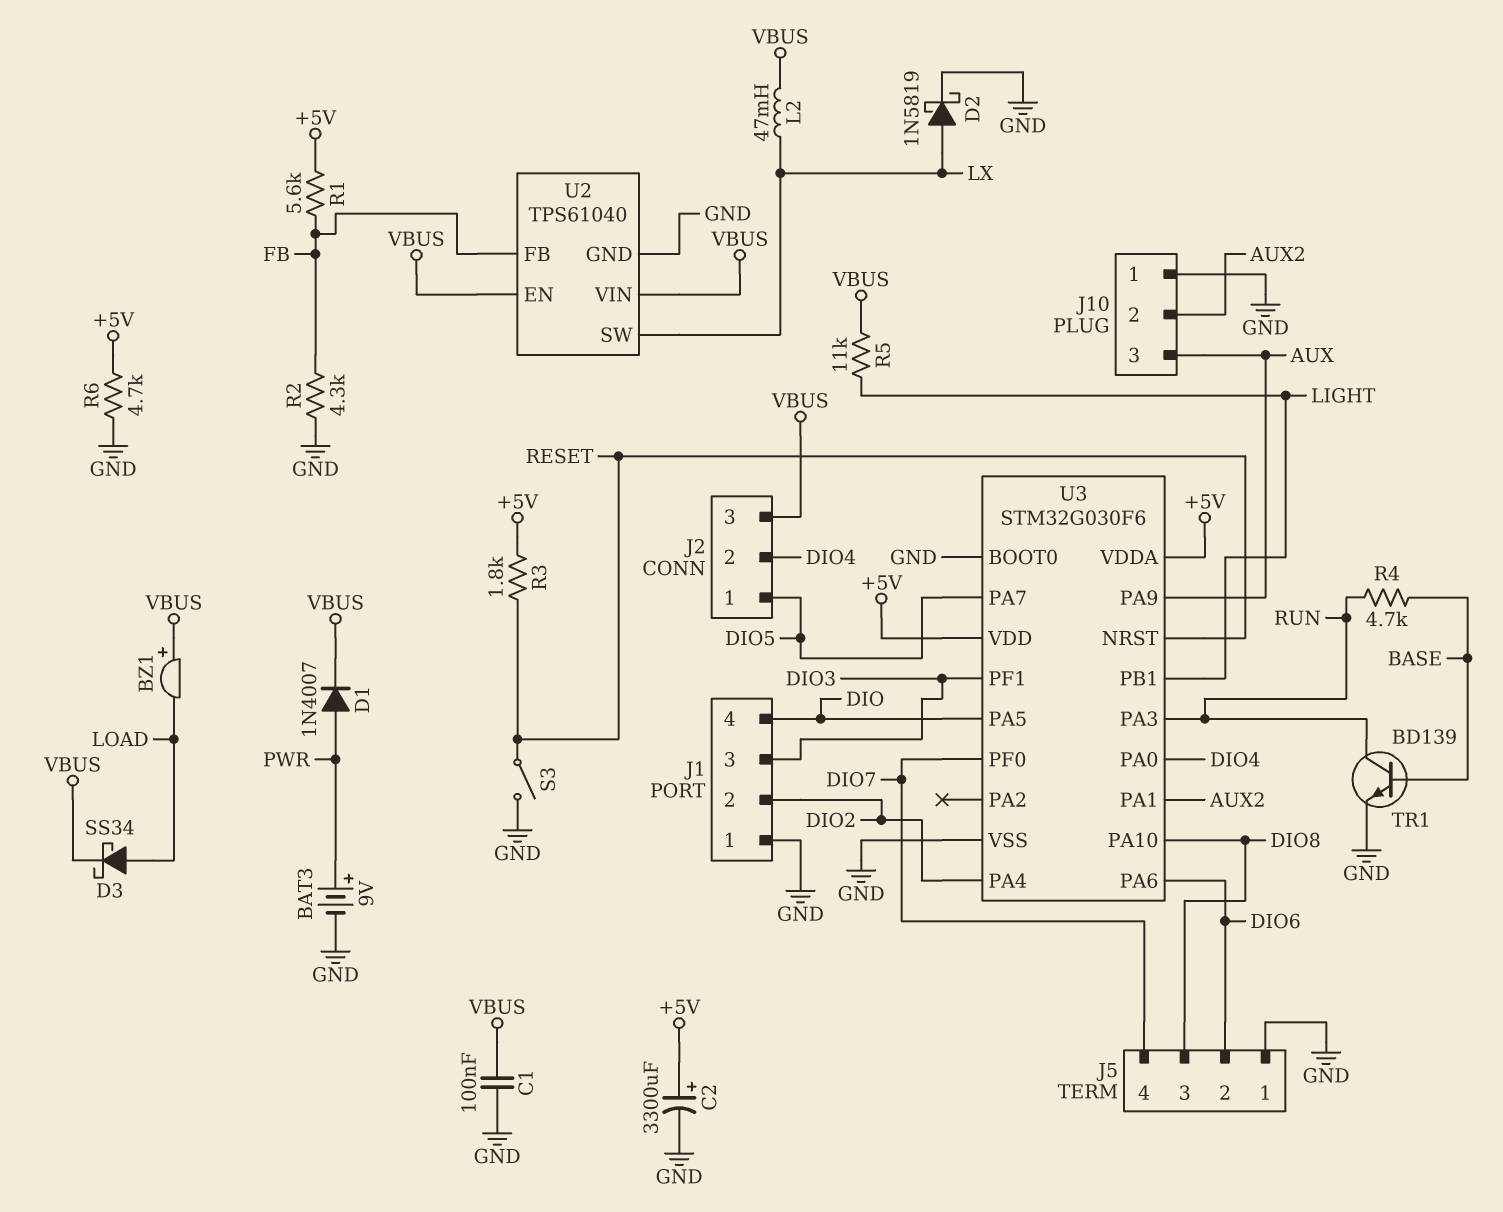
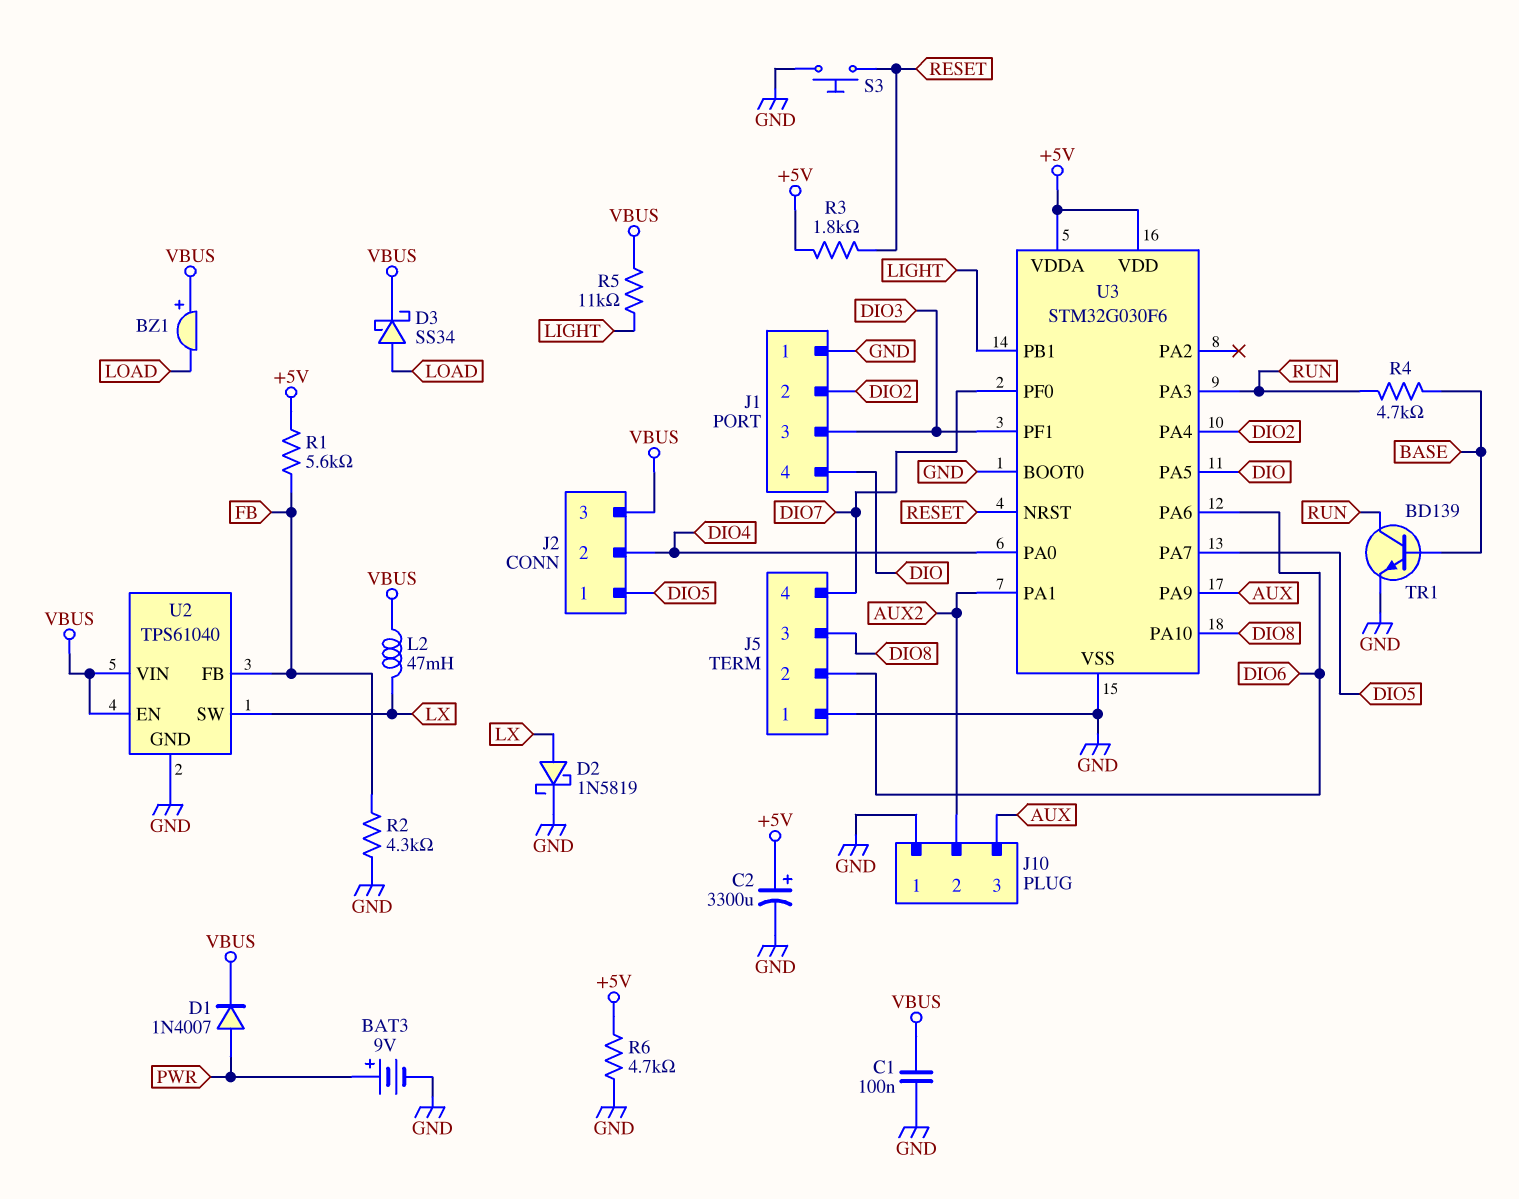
S3: switch (GND, RESET) -> button (GND, RESET)

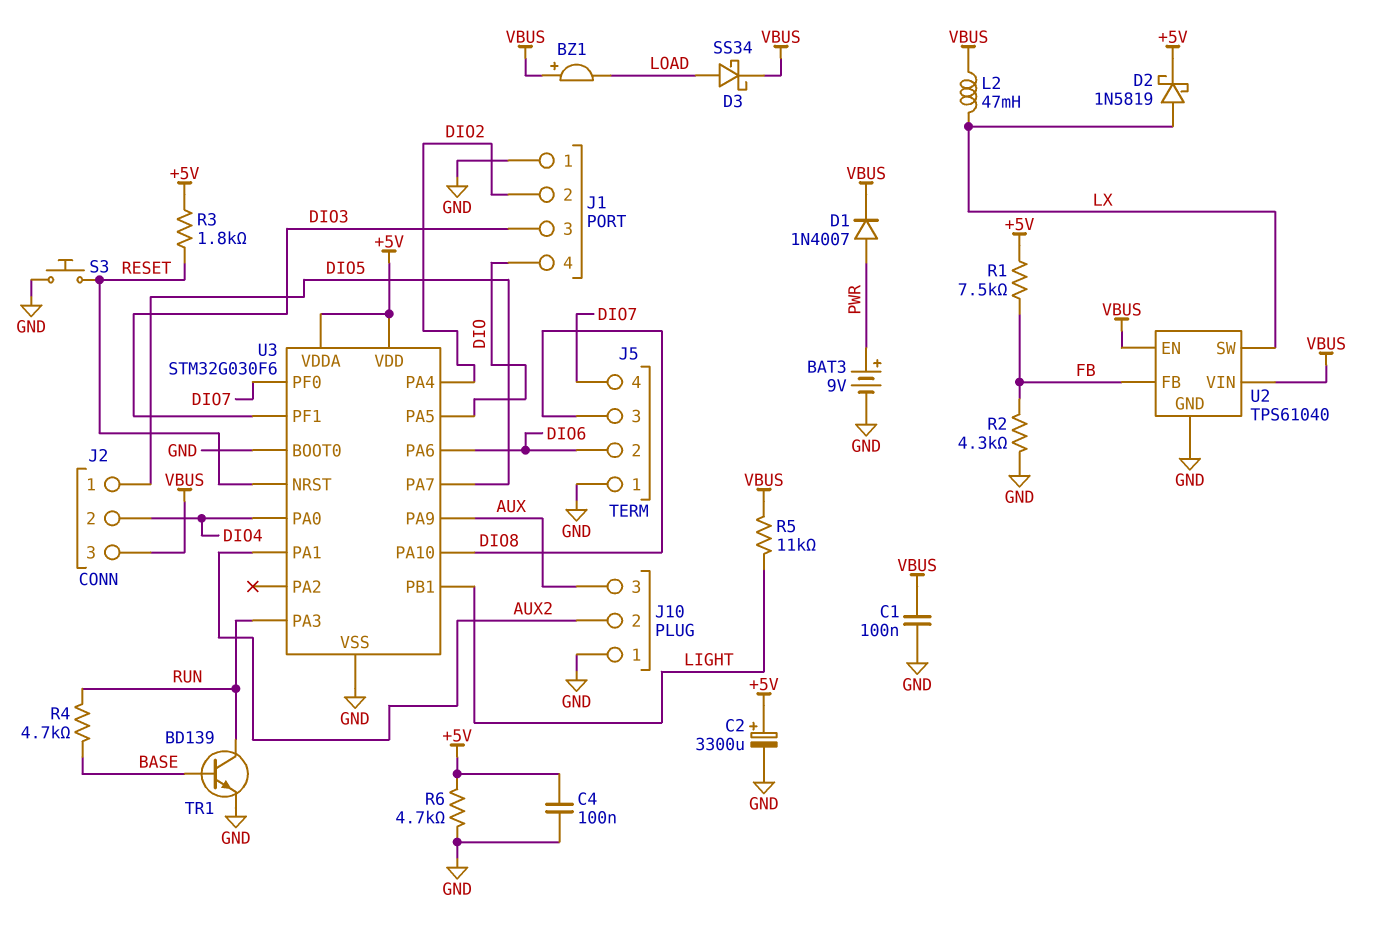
C4: none -> 100nF (+5V, GND)
D2: schottky 1N5819 (A LX, K GND) -> schottky 1N5819 (A LX, K +5V)
R1: 5.6k (+5V, FB) -> 7.5k (+5V, FB)

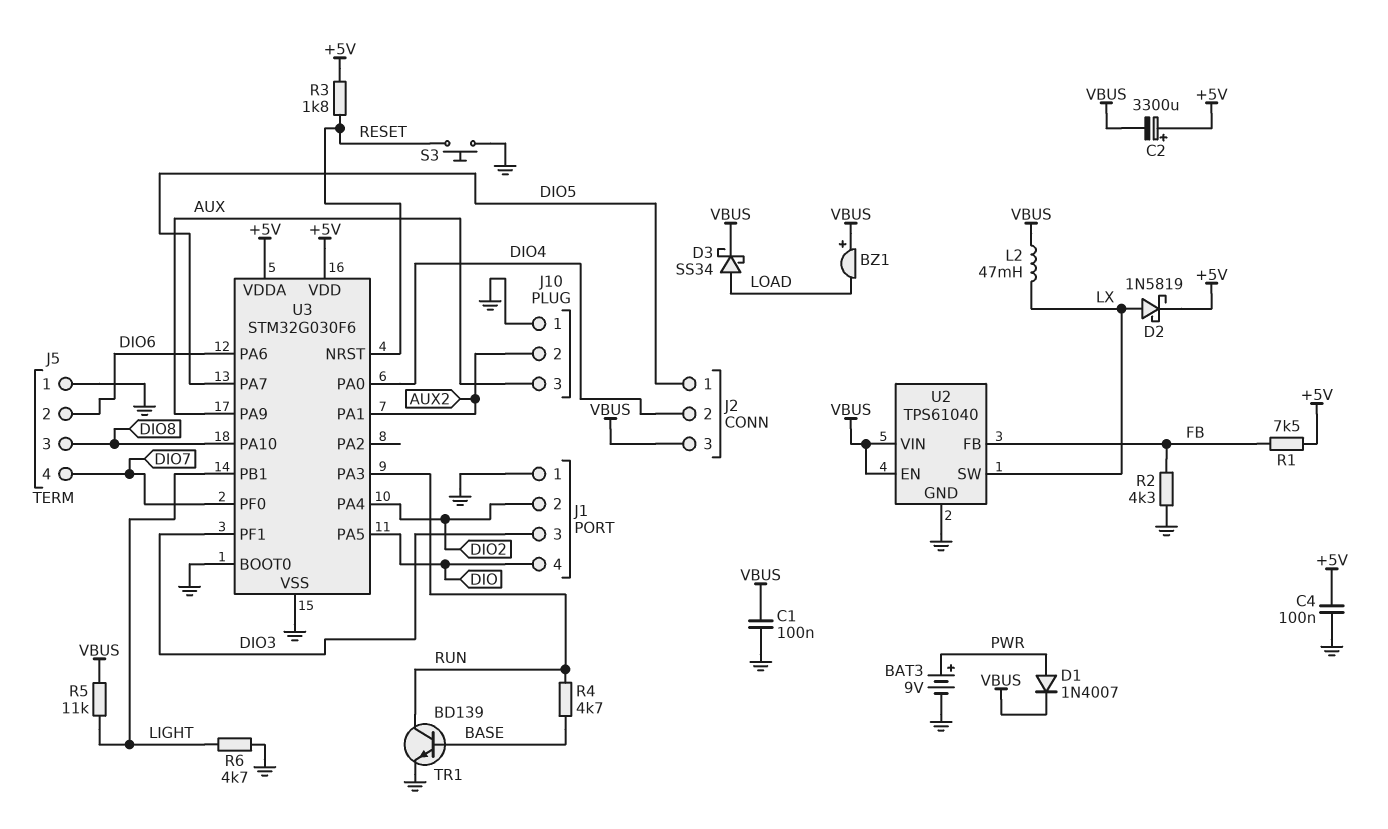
C2: 3300uF (plus +5V, minus GND) -> 3300uF (plus +5V, minus VBUS)
R6: 4.7k (+5V, GND) -> 4.7k (GND, LIGHT)

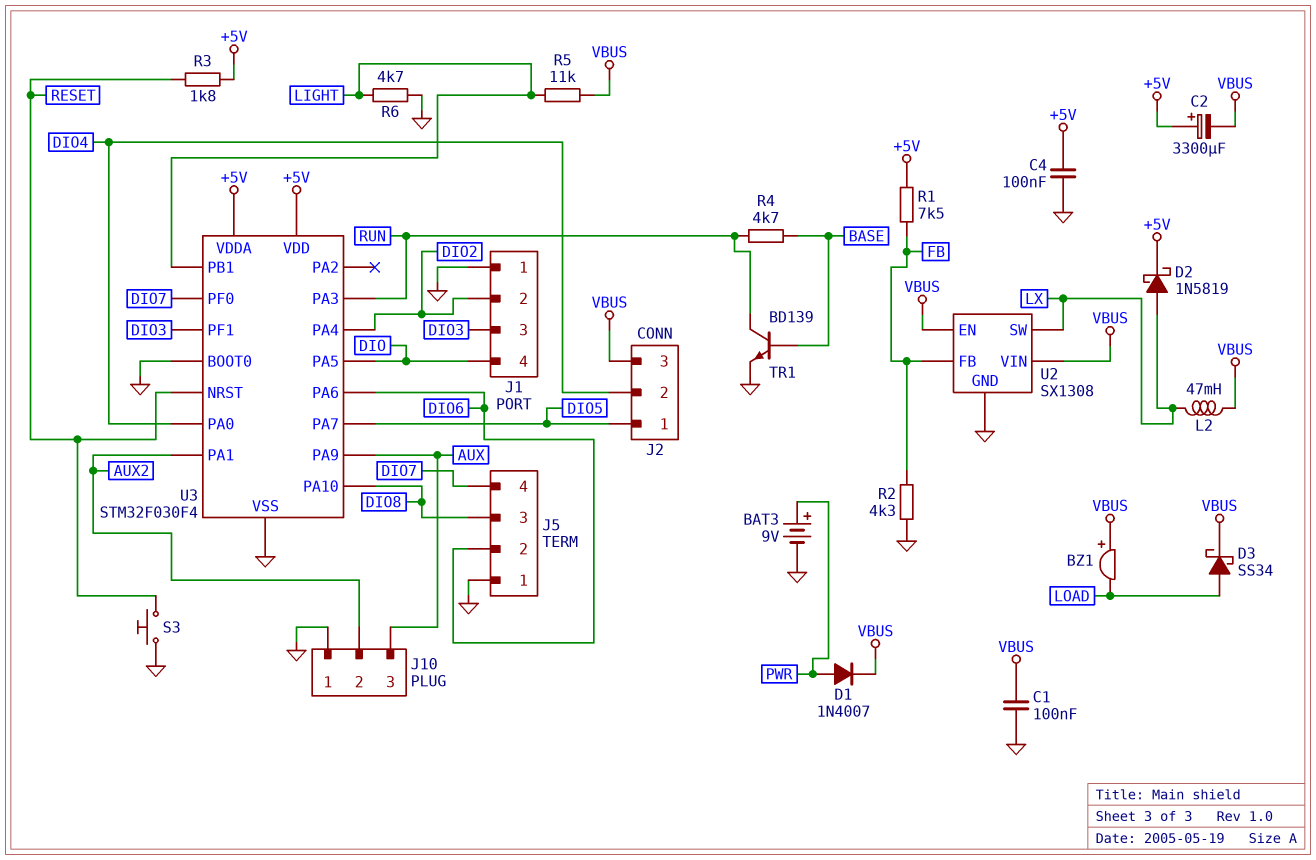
U2: TPS61040 -> SX1308
U3: STM32G030F6 -> STM32F030F4

